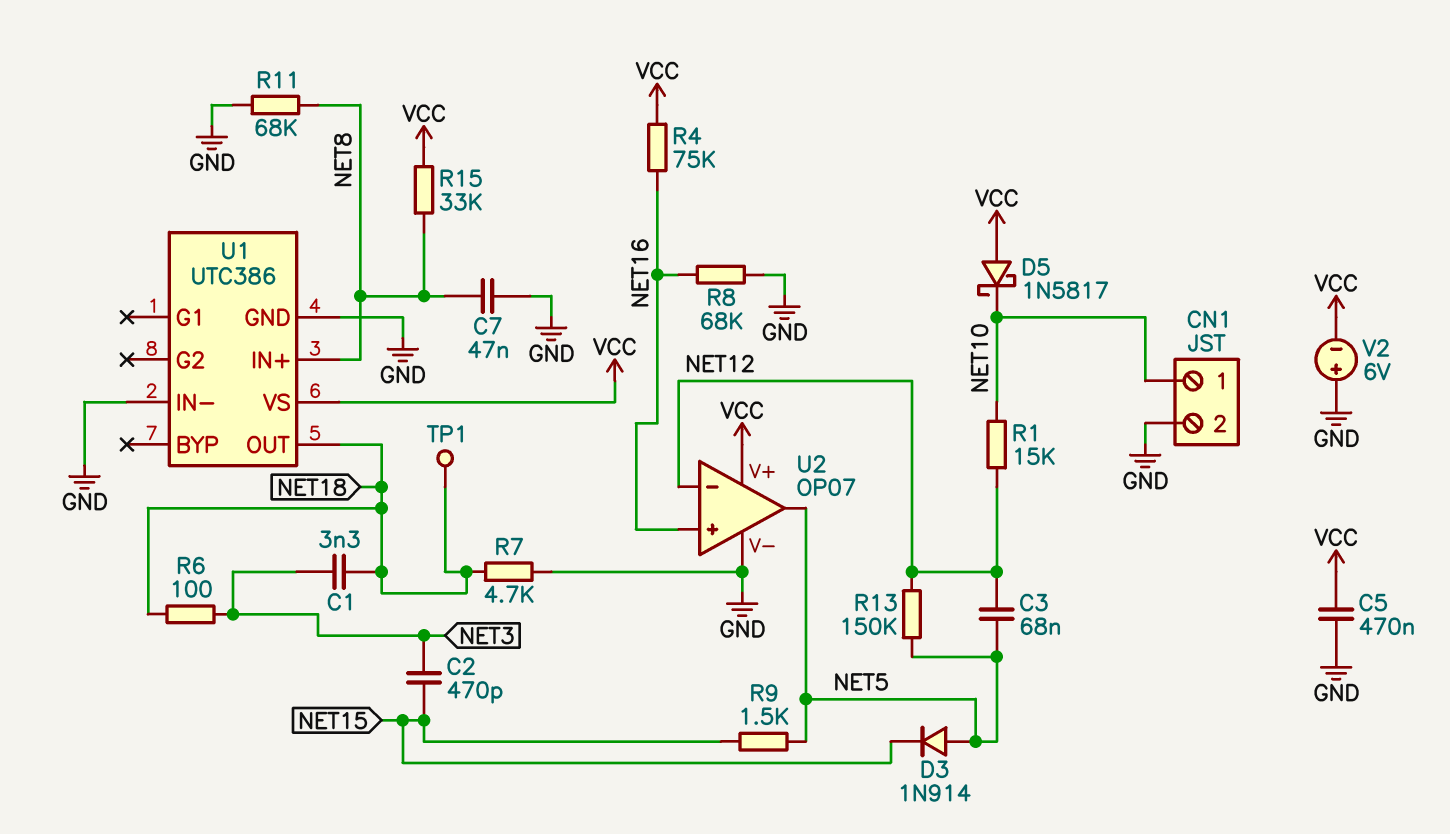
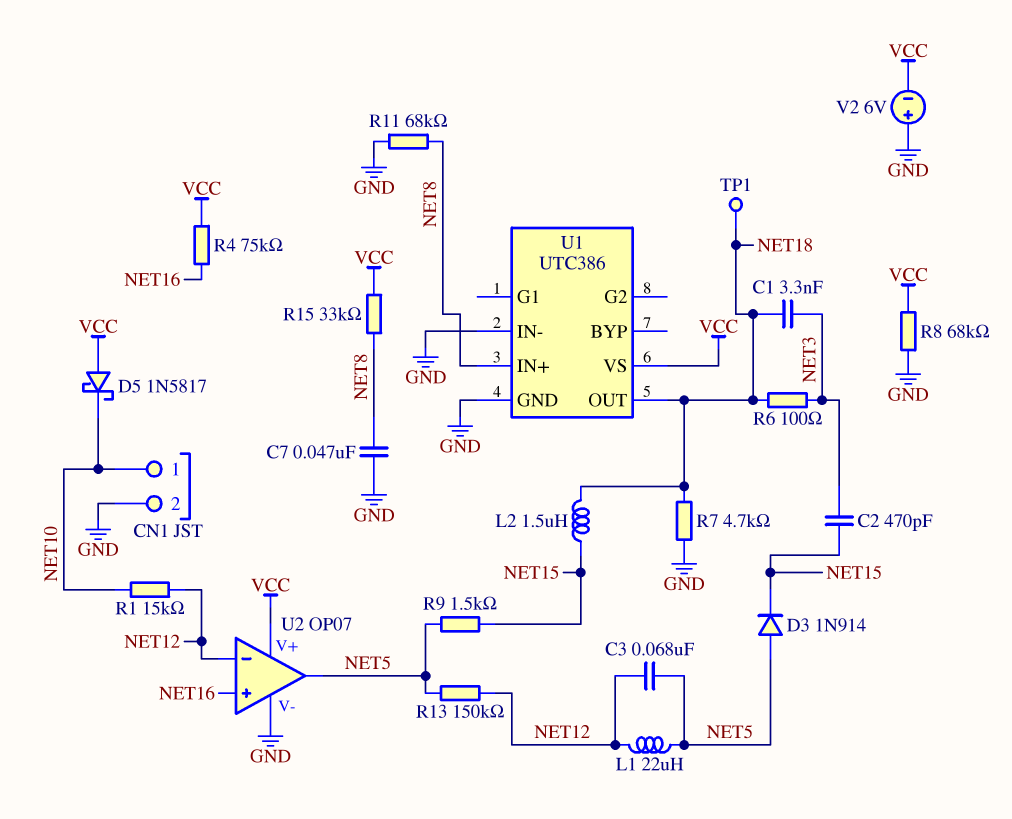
C5: 470nF (GND, VCC) -> none
L1: none -> 22uH (NET5, NET12)
L2: none -> 1.5uH (NET15, NET18)
R8: 68k (GND, NET16) -> 68k (GND, VCC)

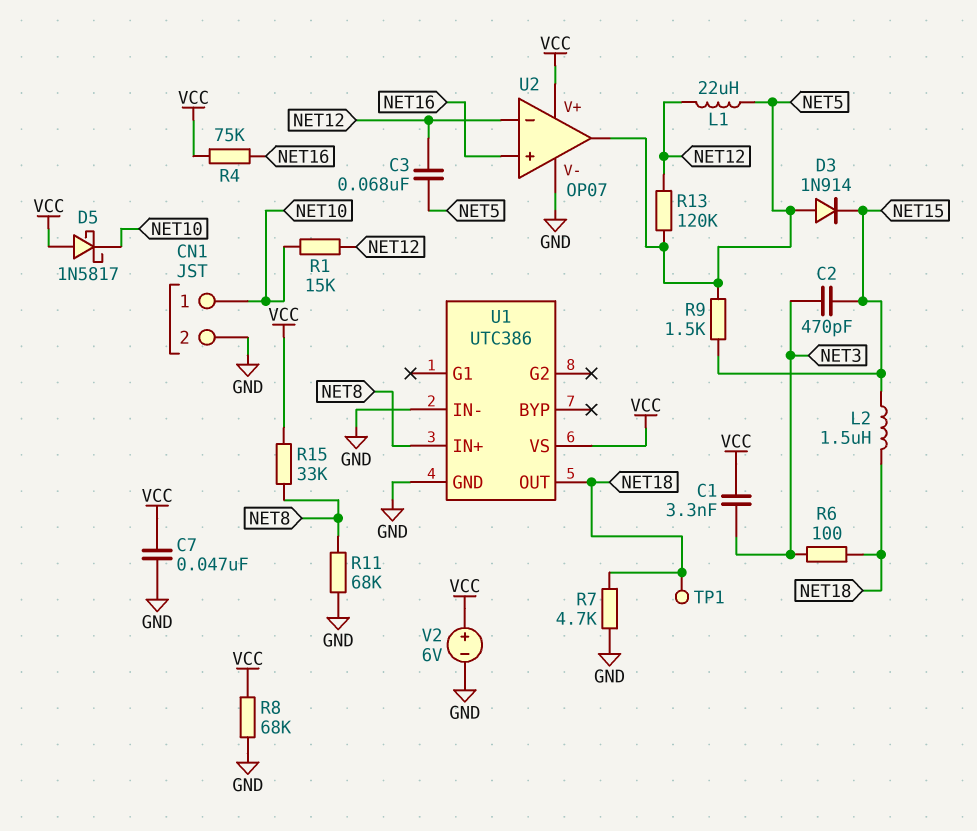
C1: 3.3nF (NET3, NET18) -> 3.3nF (NET3, VCC)
C7: 47nF (GND, NET8) -> 47nF (GND, VCC)
R13: 150k (NET5, NET12) -> 120k (NET5, NET12)
V2: 6V (plus GND, minus VCC) -> 6V (plus VCC, minus GND)

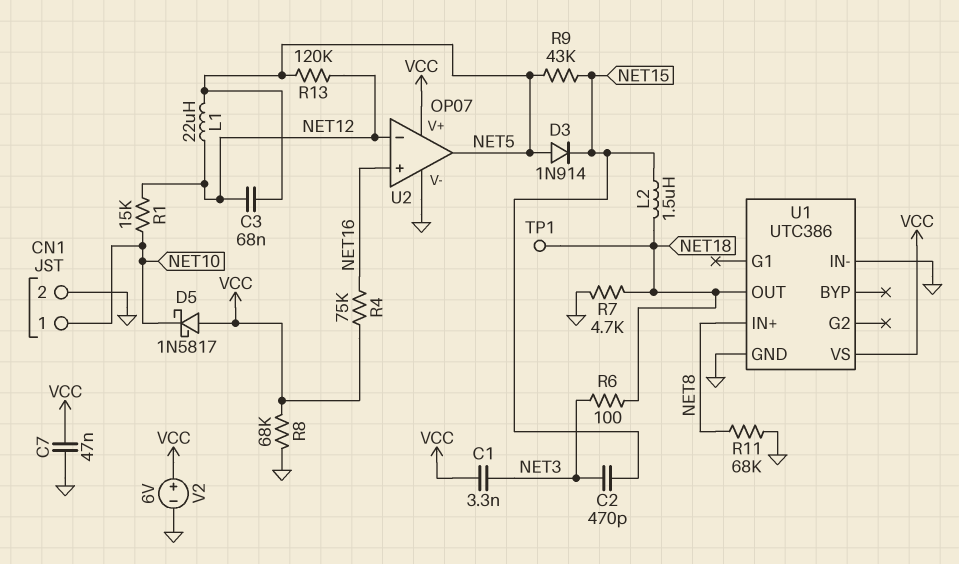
R9: 1.5k (NET5, NET15) -> 43k (NET5, NET15)
R15: 33k (NET8, VCC) -> none

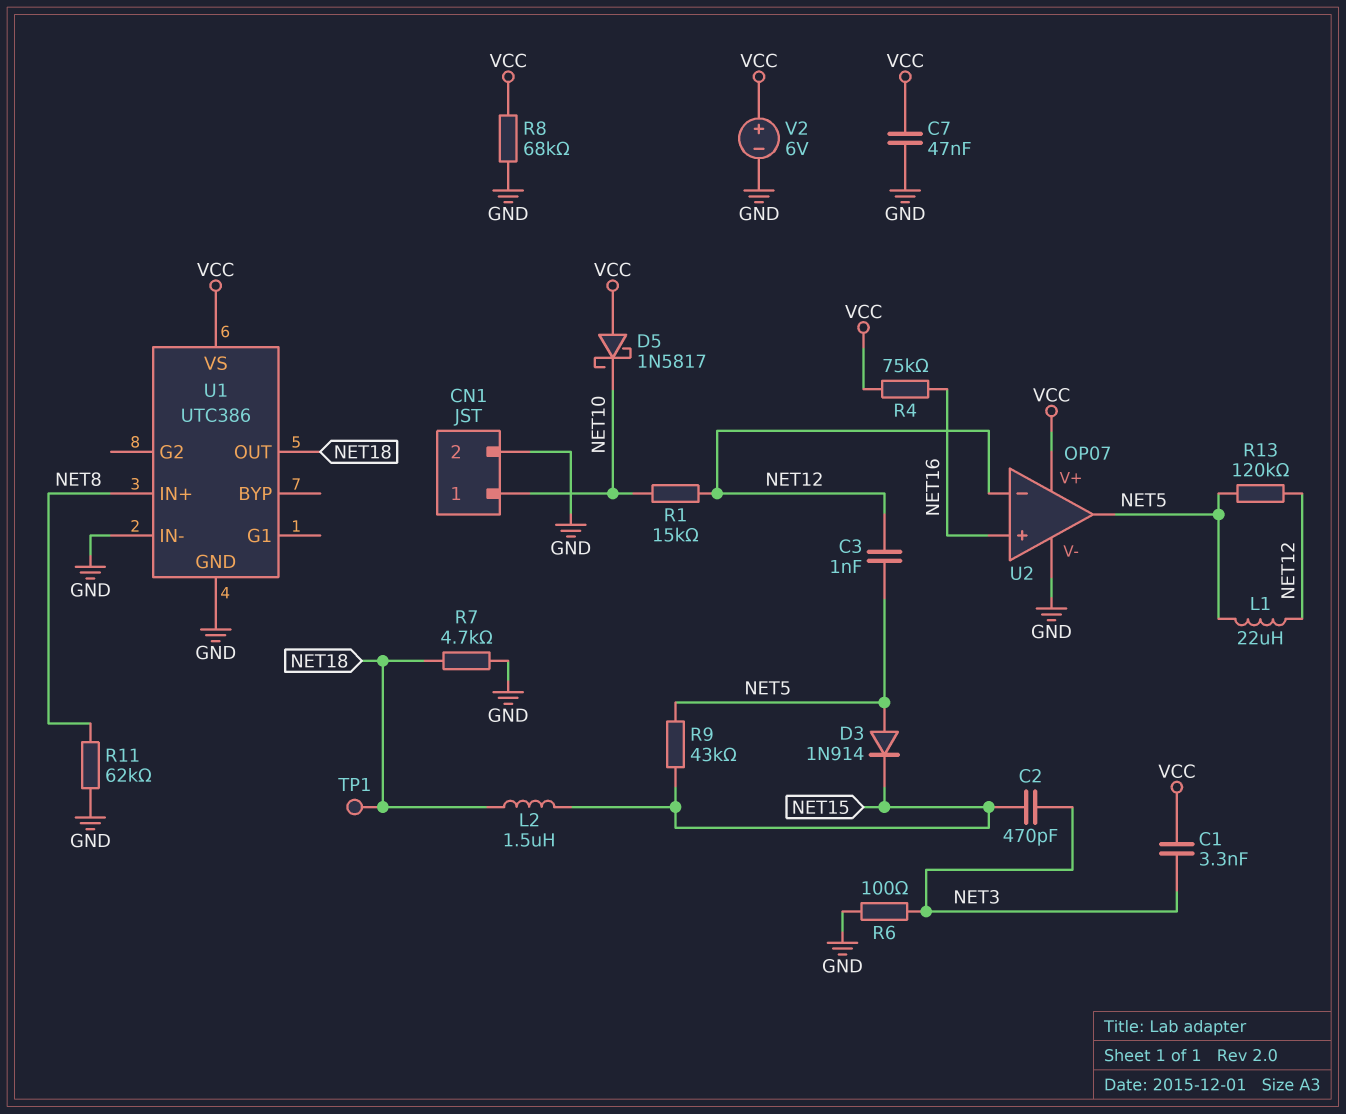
C3: 68nF (NET5, NET12) -> 1nF (NET5, NET12)
R6: 100 (NET3, NET18) -> 100 (GND, NET3)
R11: 68k (GND, NET8) -> 62k (GND, NET8)

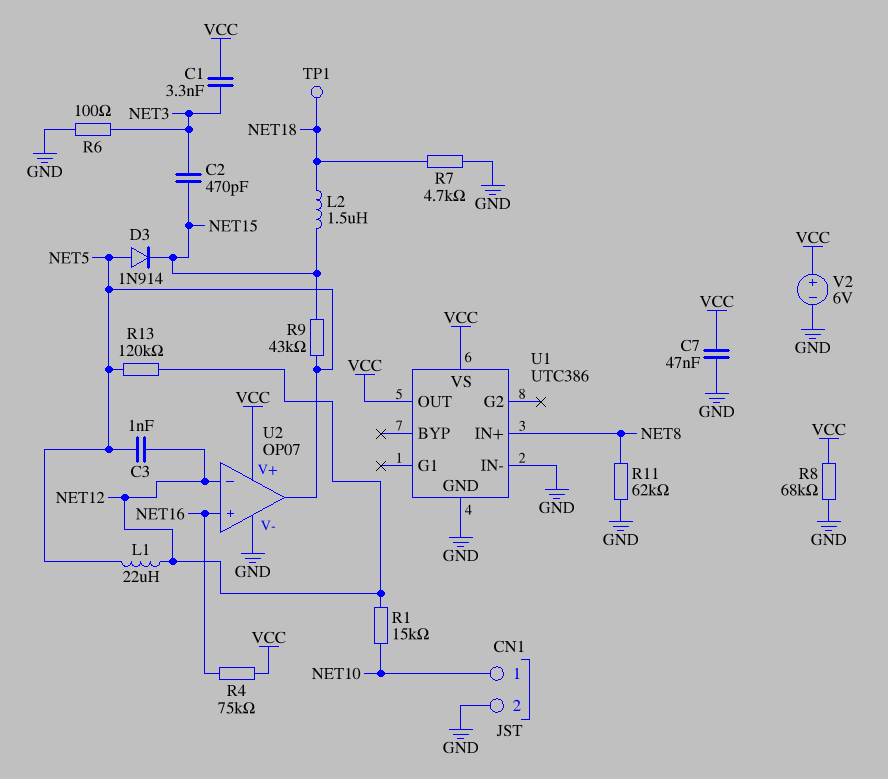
D5: schottky 1N5817 (A VCC, K NET10) -> none
U1 pin OUT: NET18 -> VCC

